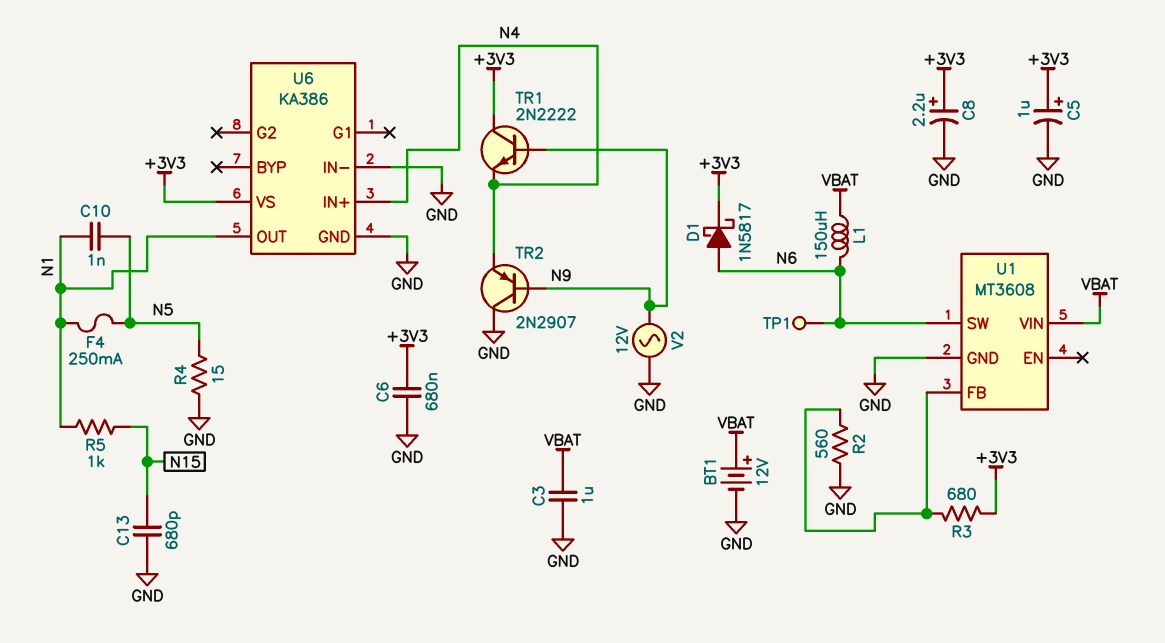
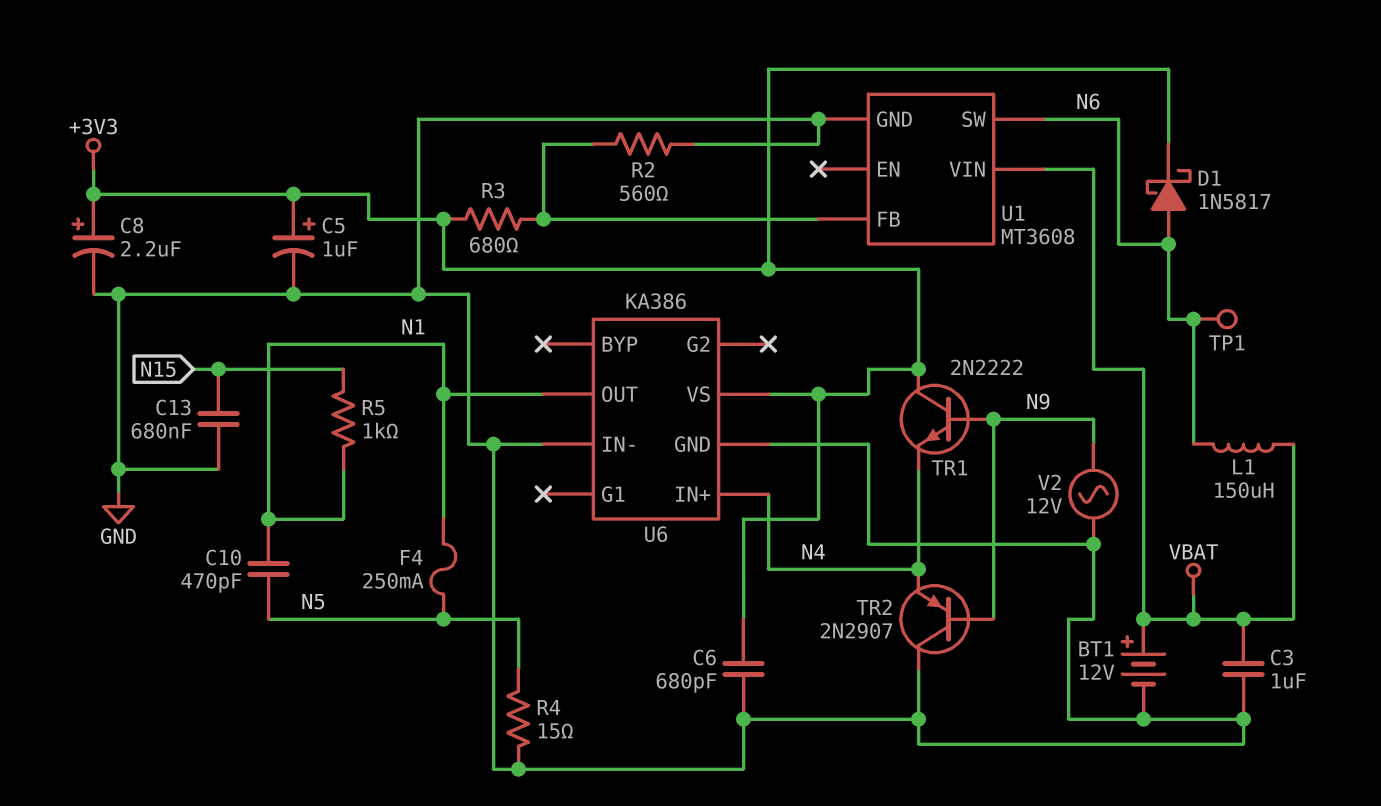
C6: 680nF (+3V3, GND) -> 680pF (+3V3, GND)
C10: 1nF (N1, N5) -> 470pF (N1, N5)
C13: 680pF (GND, N15) -> 680nF (GND, N15)

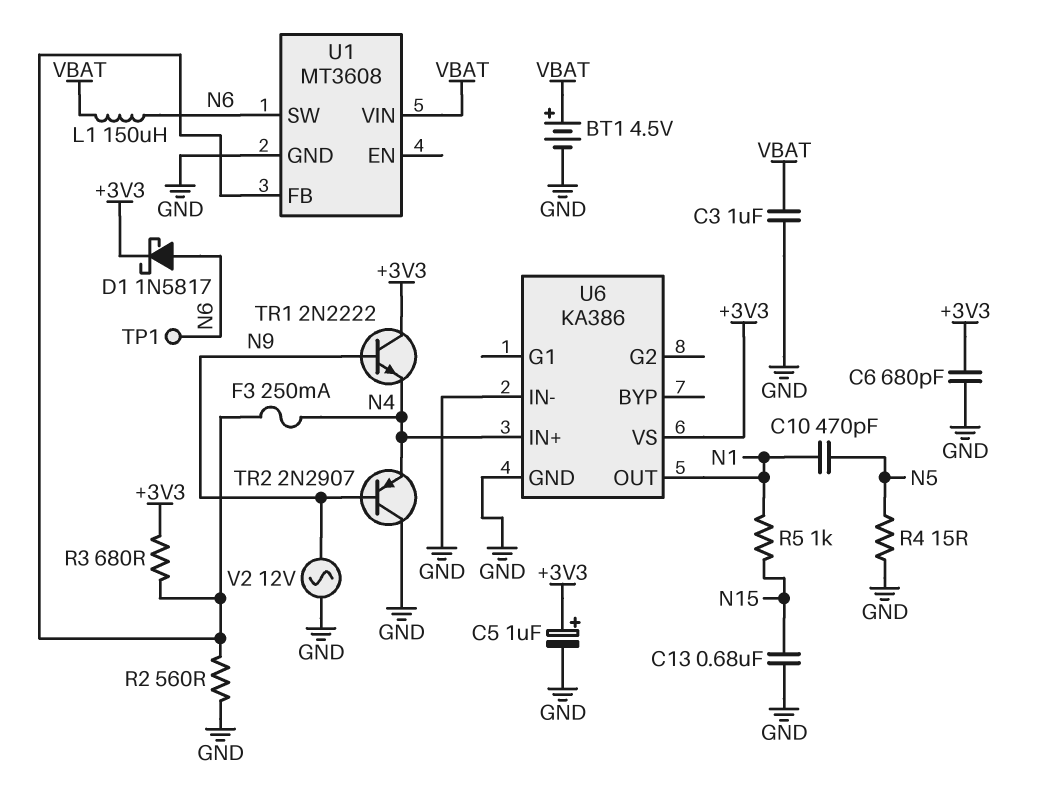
BT1: 12V (plus VBAT, minus GND) -> 4.5V (plus VBAT, minus GND)
C8: 2.2uF (plus +3V3, minus GND) -> none
F3: none -> 250mA (N4, U1/FB)
F4: 250mA (N1, N5) -> none

